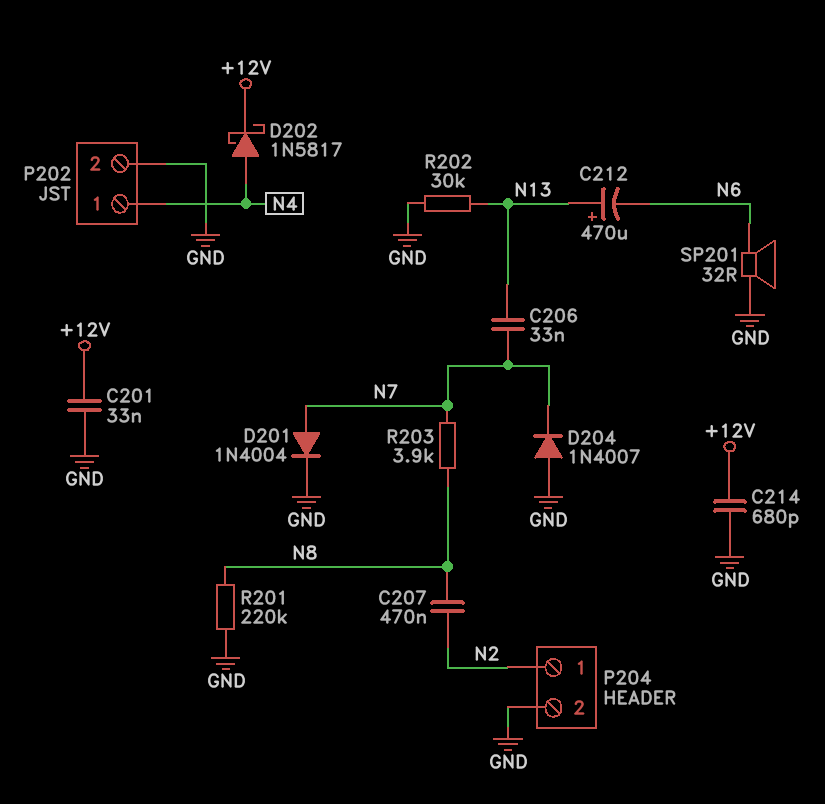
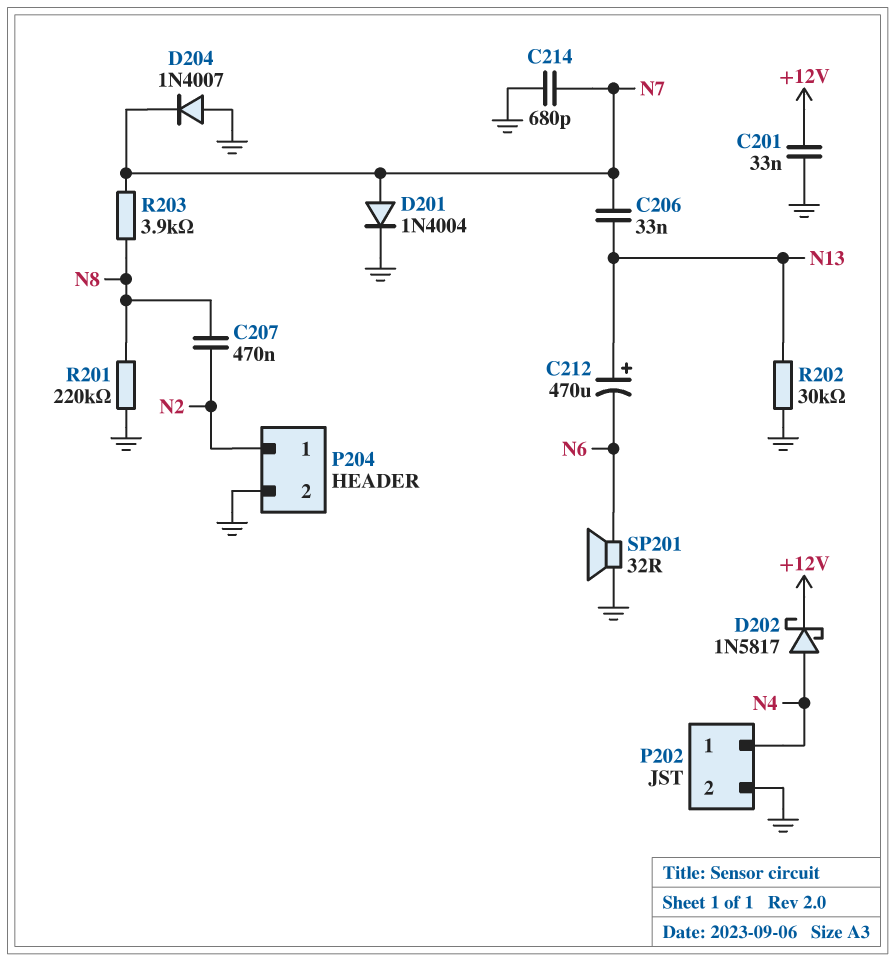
C214: 680pF (+12V, GND) -> 680pF (GND, N7)

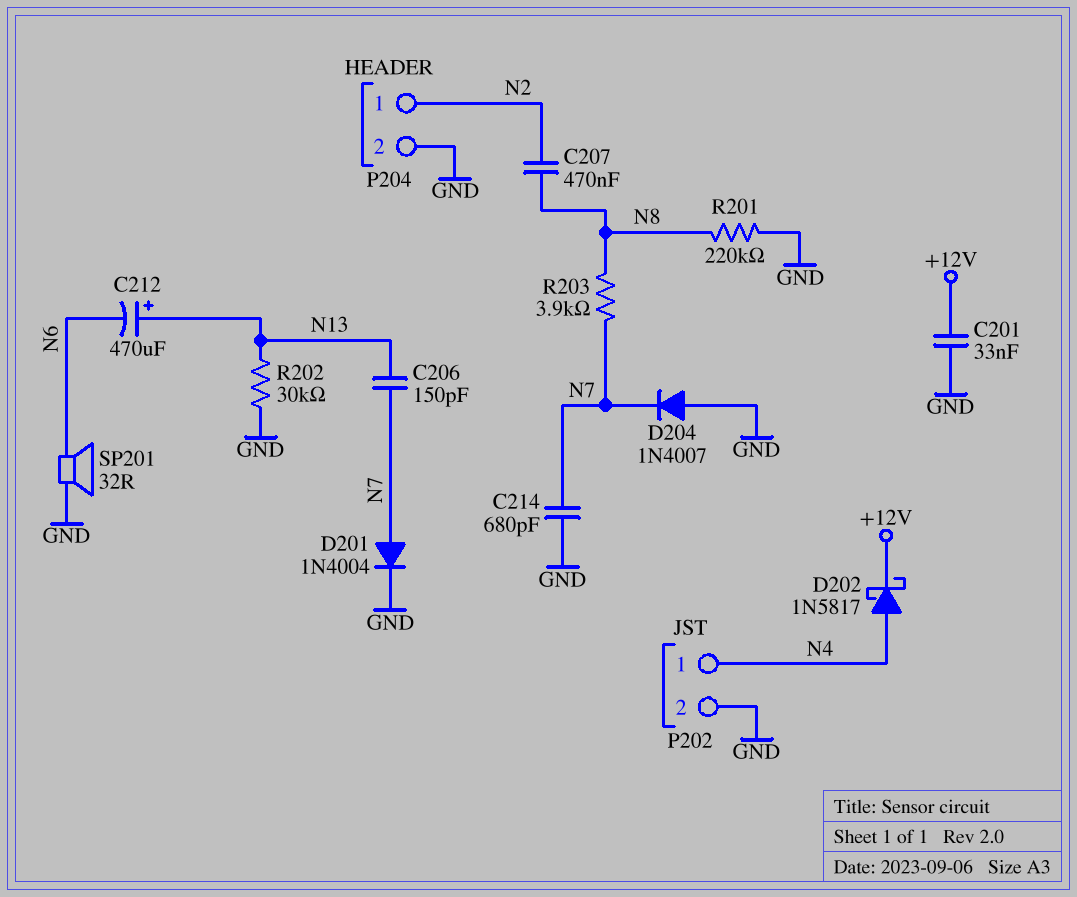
C206: 33nF (N7, N13) -> 150pF (N7, N13)

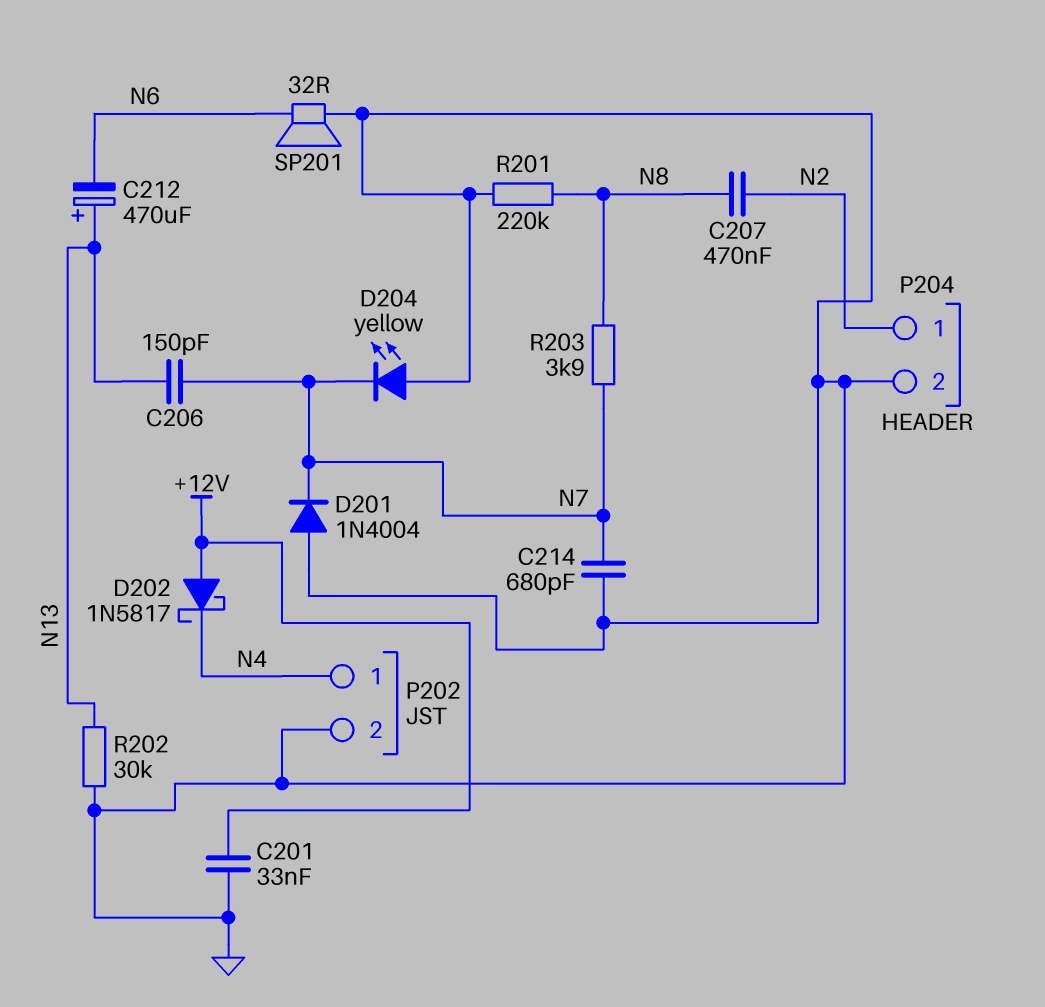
D201: diode 1N4004 (A N7, K GND) -> diode 1N4004 (A GND, K N7)
D202: schottky 1N5817 (A N4, K +12V) -> schottky 1N5817 (A +12V, K N4)
D204: diode 1N4007 (A GND, K N7) -> LED yellow (A GND, K N7)

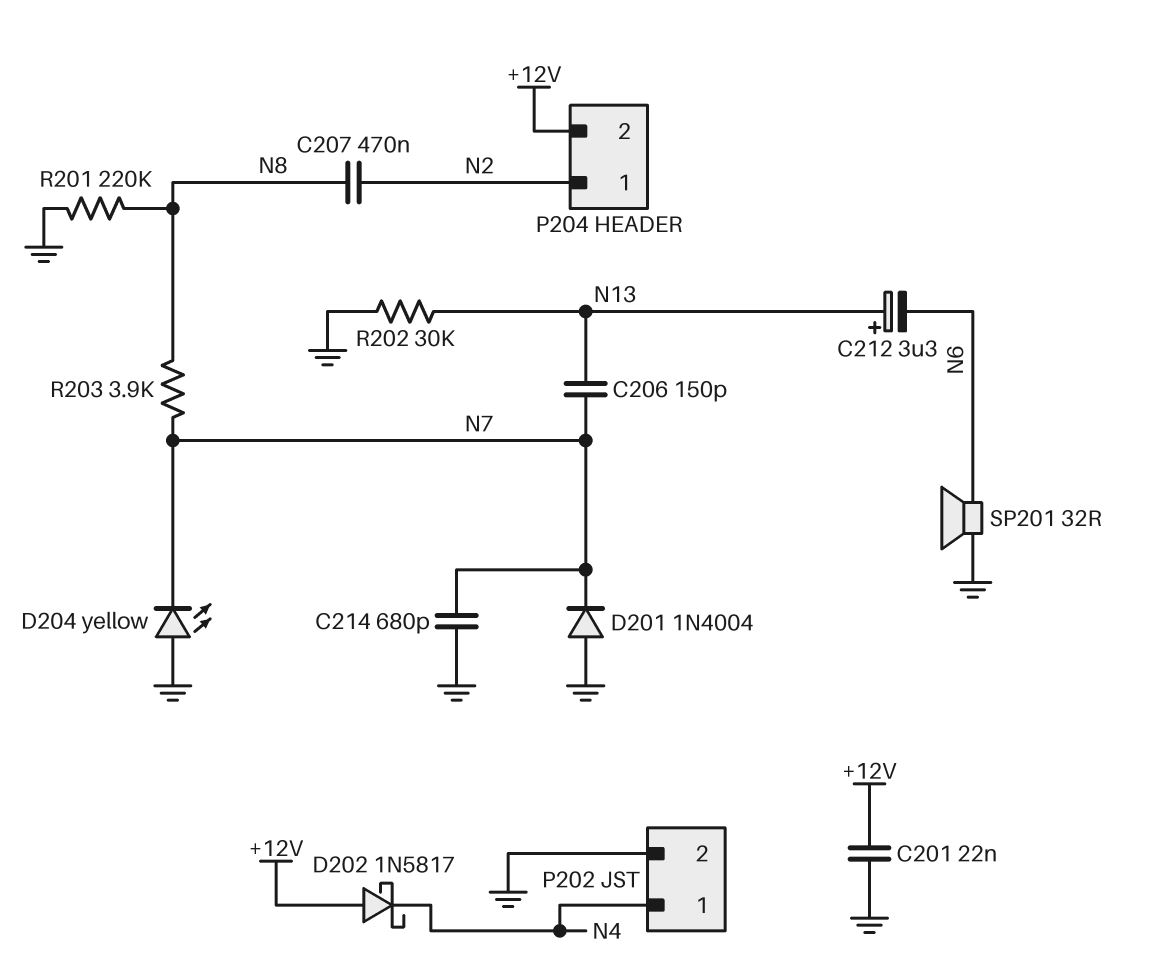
C201: 33nF (+12V, GND) -> 22nF (+12V, GND)
C212: 470uF (plus N13, minus N6) -> 3.3uF (plus N13, minus N6)
P204 pin 2: GND -> +12V

